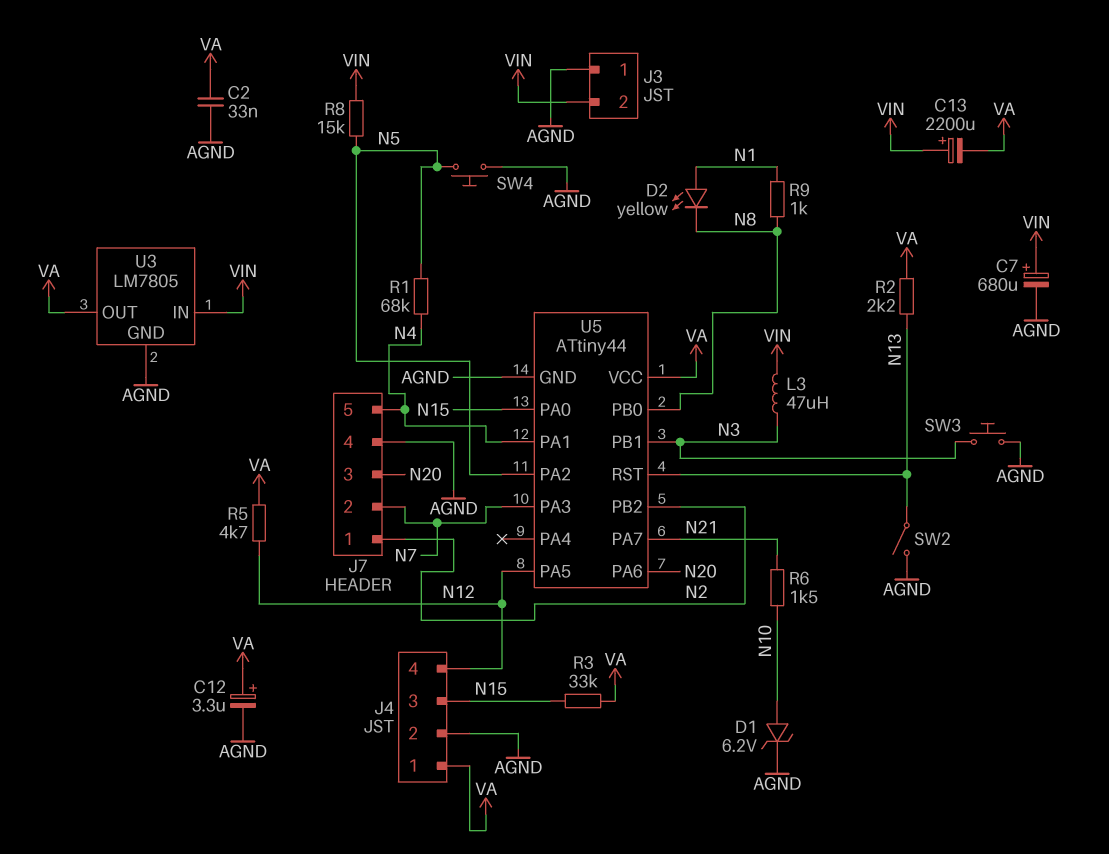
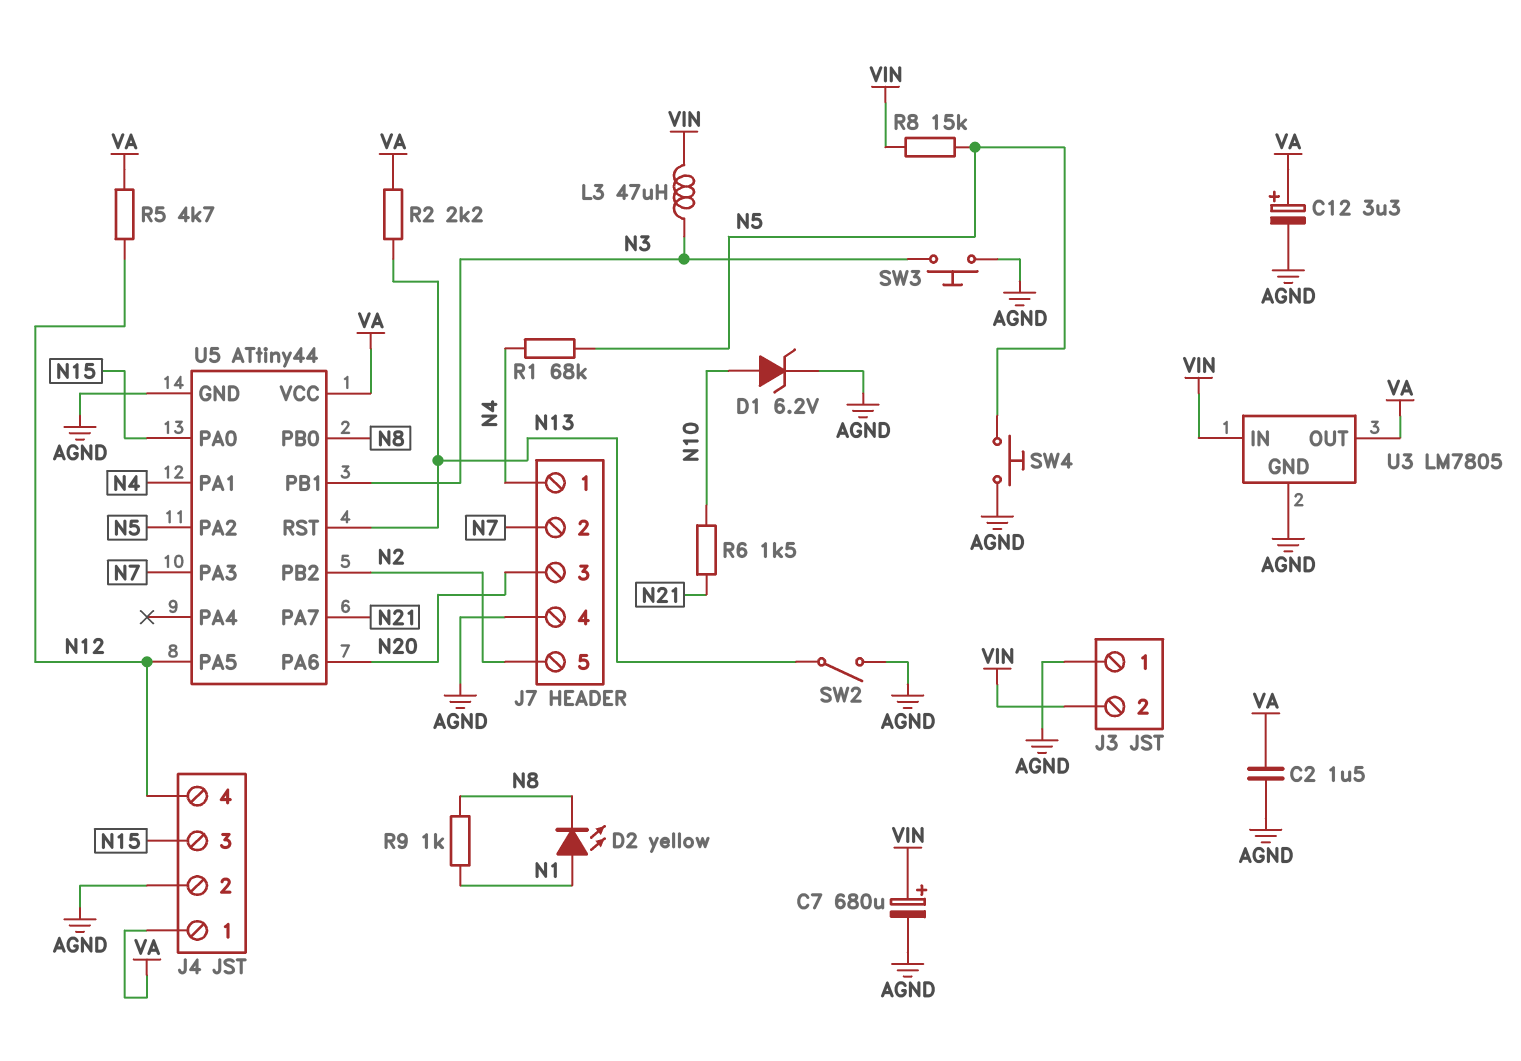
C2: 33nF (AGND, VA) -> 1.5uF (AGND, VA)
C13: 2200uF (plus VIN, minus VA) -> none
J7 pin 1: N2 -> N4
J7 pin 5: N4 -> N2
R3: 33k (N15, VA) -> none

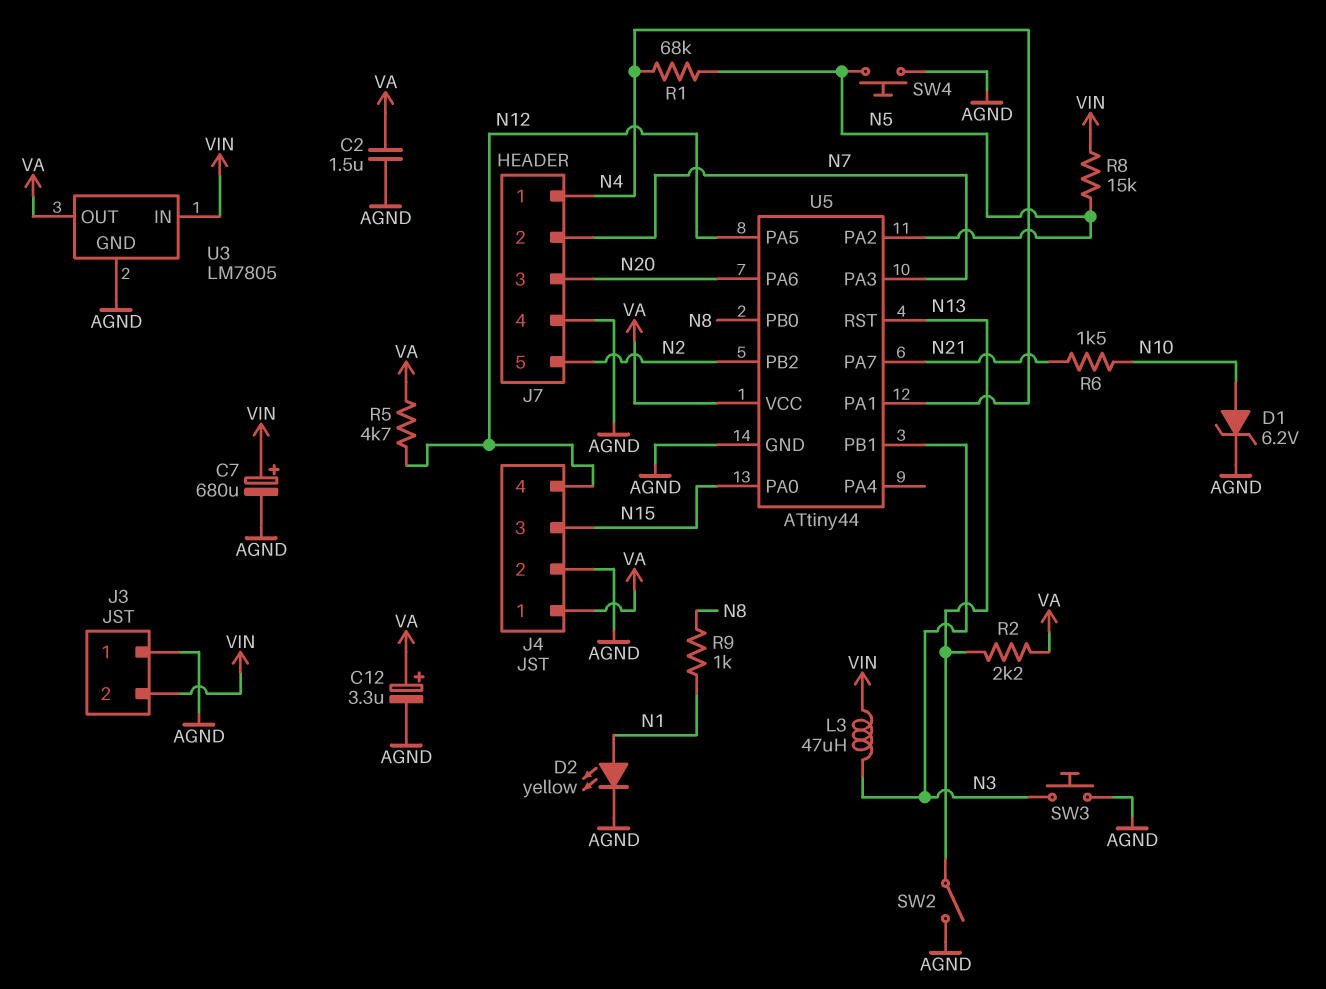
D2: LED yellow (A N1, K N8) -> LED yellow (A N1, K AGND)

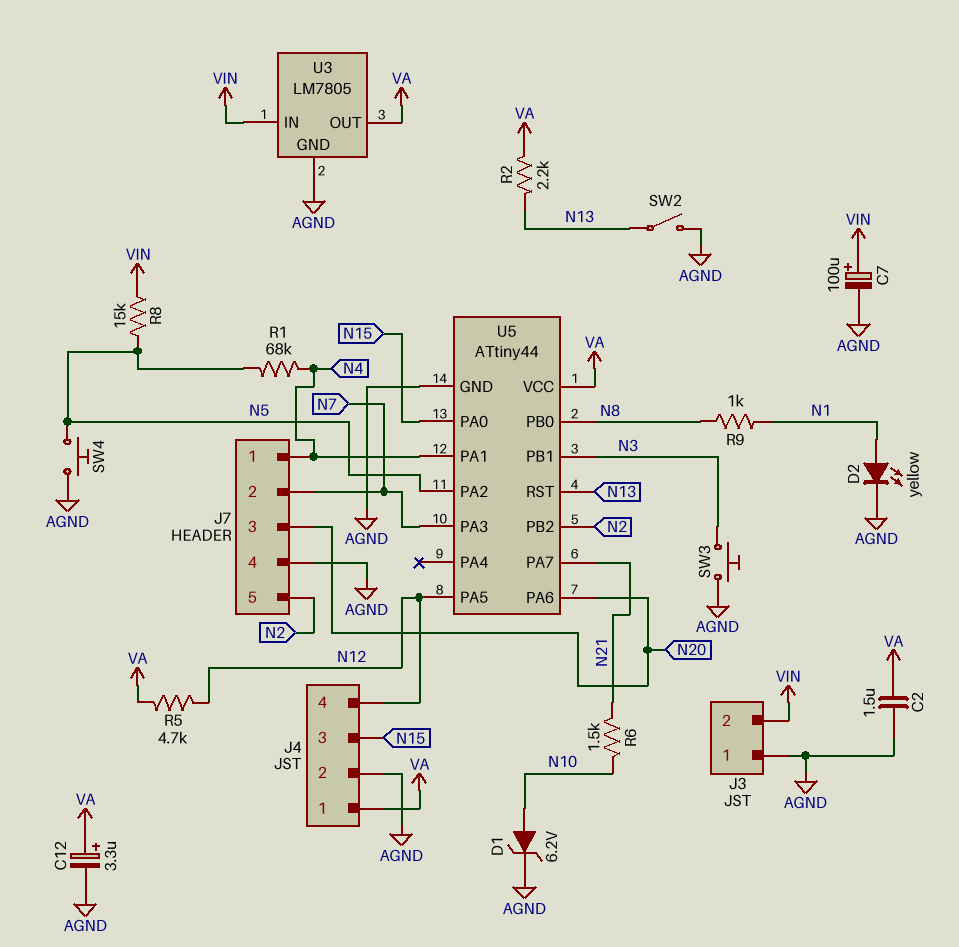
C7: 680uF (plus VIN, minus AGND) -> 100uF (plus VIN, minus AGND)
L3: 47uH (N3, VIN) -> none

